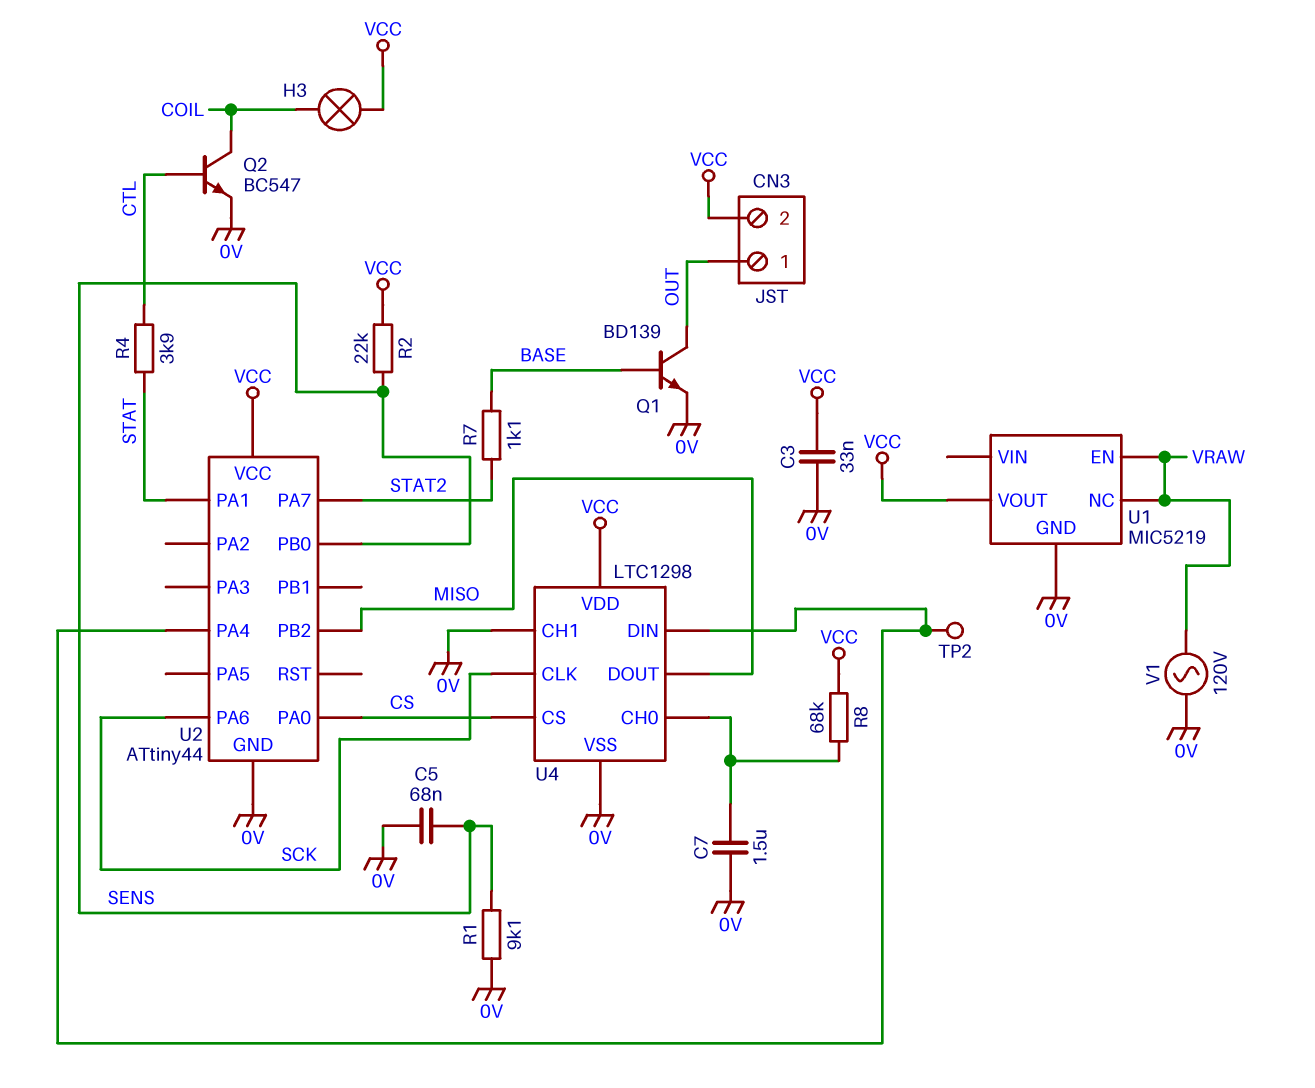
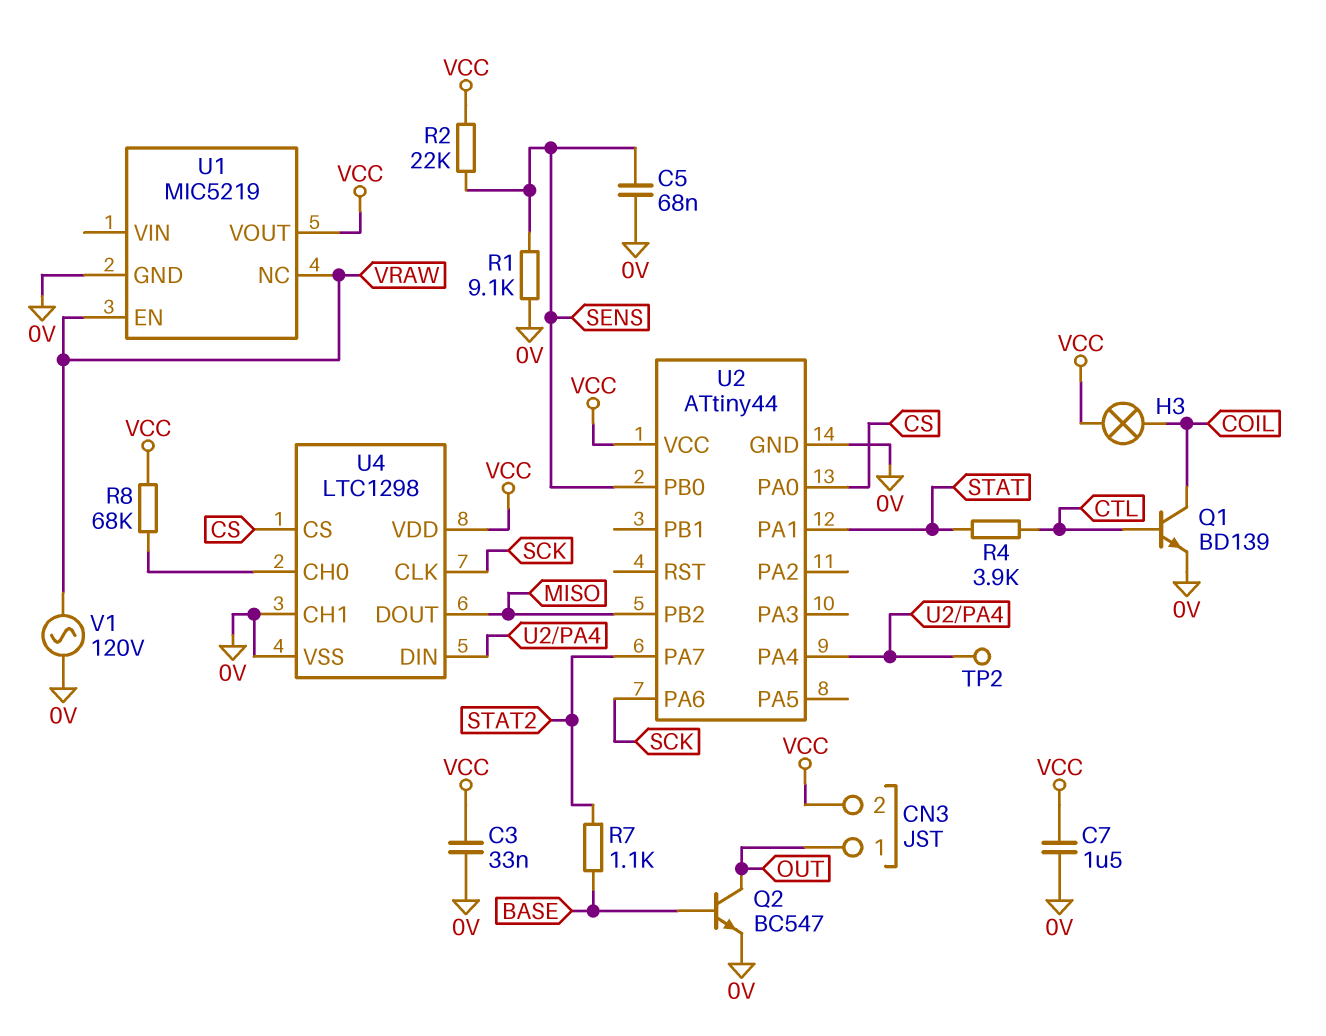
C7: 1.5uF (0V, U4/CH0) -> 1.5uF (0V, VCC)
Q1: NPN BD139 (B BASE, C OUT, E 0V) -> NPN BD139 (B CTL, C COIL, E 0V)
Q2: NPN BC547 (B CTL, C COIL, E 0V) -> NPN BC547 (B BASE, C OUT, E 0V)

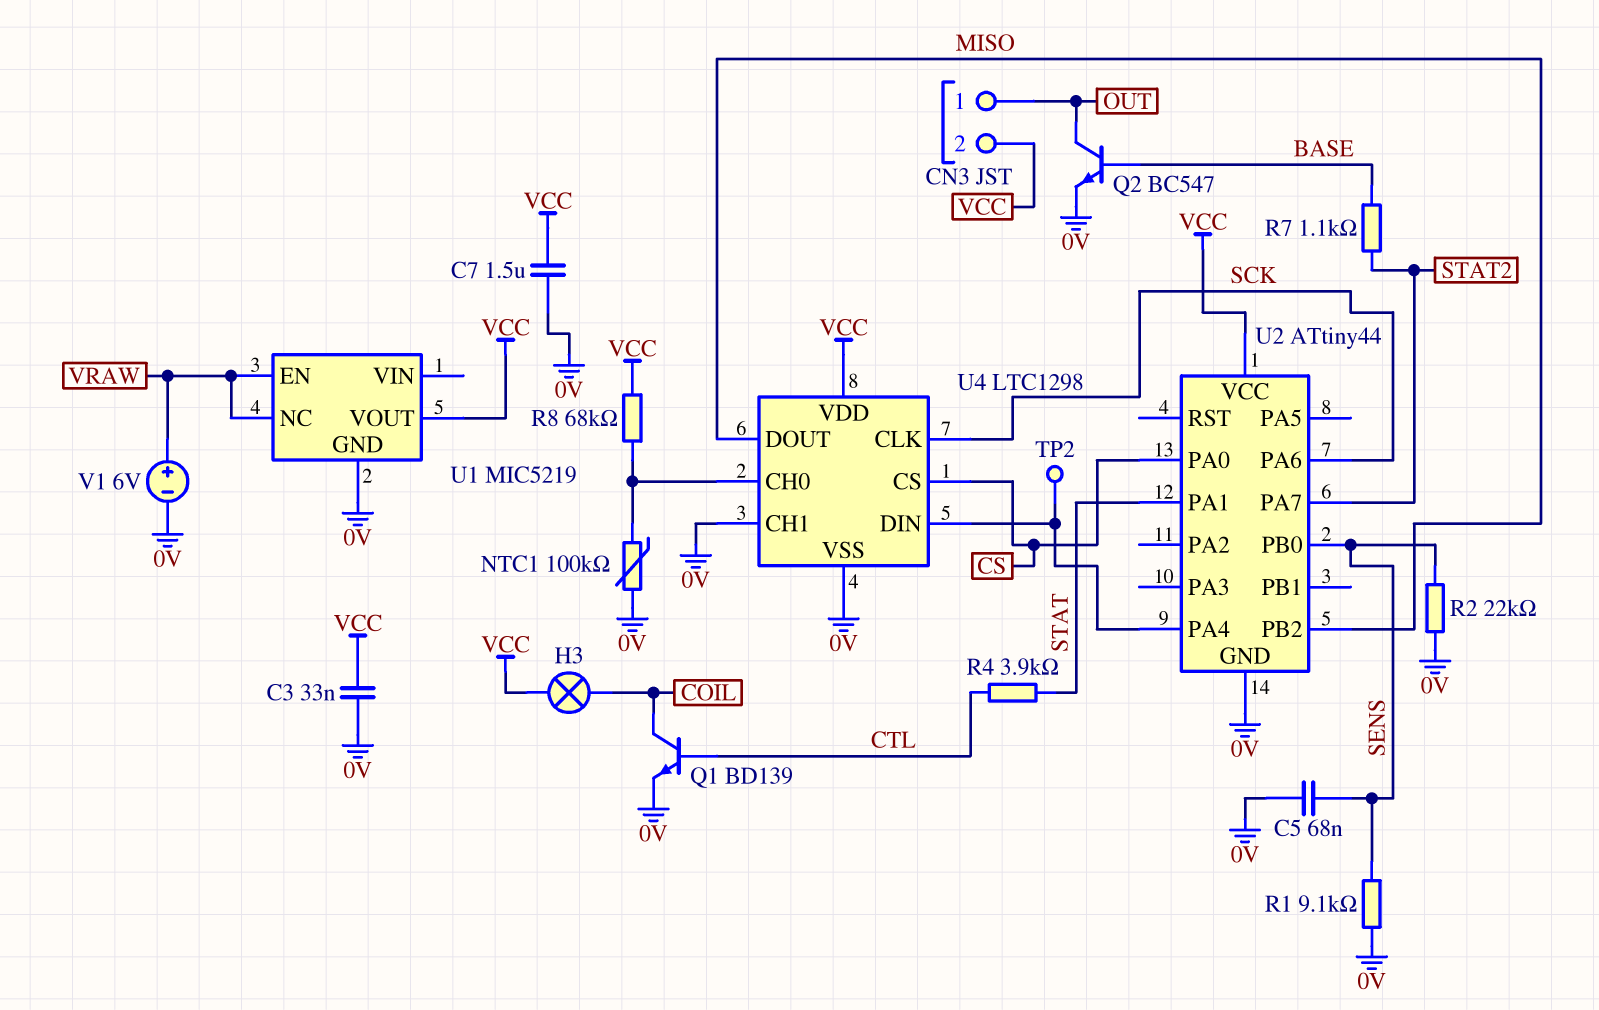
NTC1: none -> 100k (0V, U4/CH0)
R2: 22k (SENS, VCC) -> 22k (0V, SENS)
V1: AC 120V (0V, VRAW) -> 6V (plus VRAW, minus 0V)

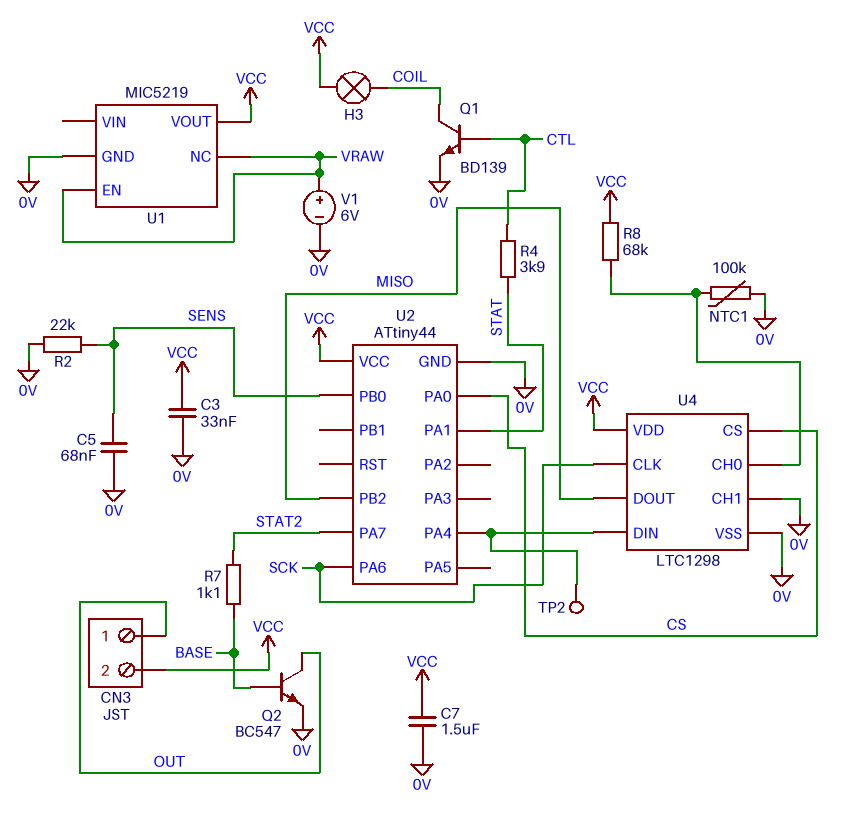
R1: 9.1k (0V, SENS) -> none

